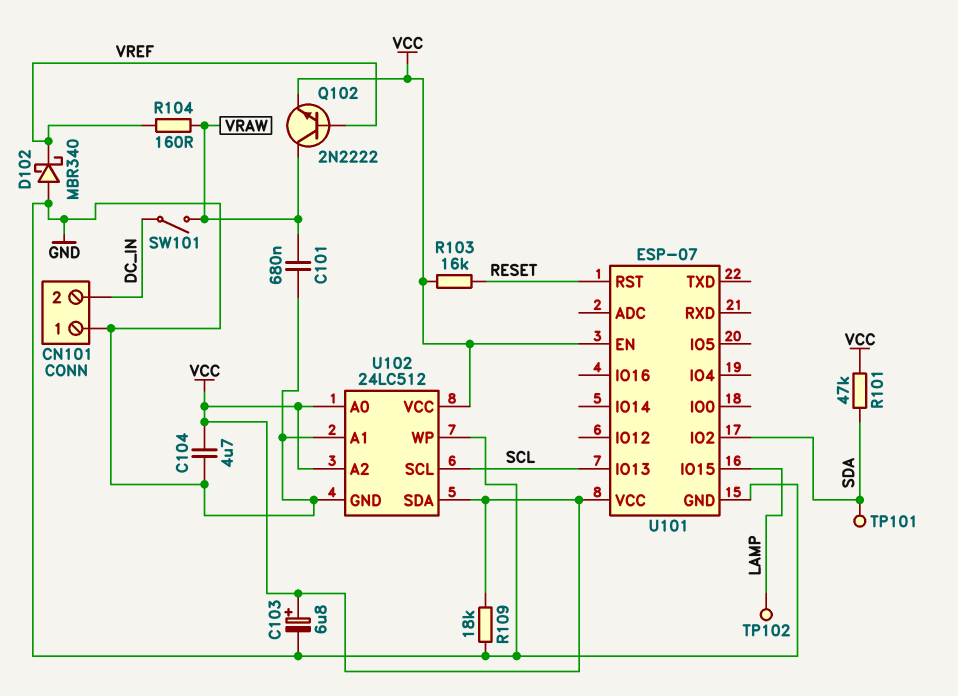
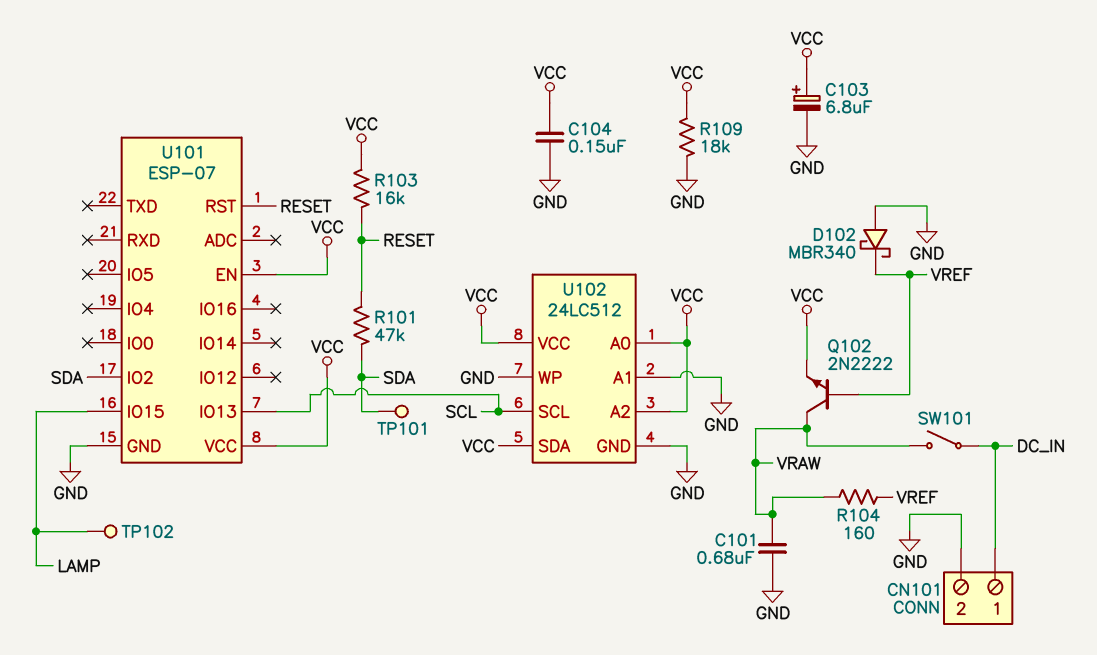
C104: 4.7uF (GND, VCC) -> 150nF (GND, VCC)
CN101 pin 1: GND -> DC_IN
CN101 pin 2: DC_IN -> GND
R101: 47k (SDA, VCC) -> 47k (RESET, SDA)

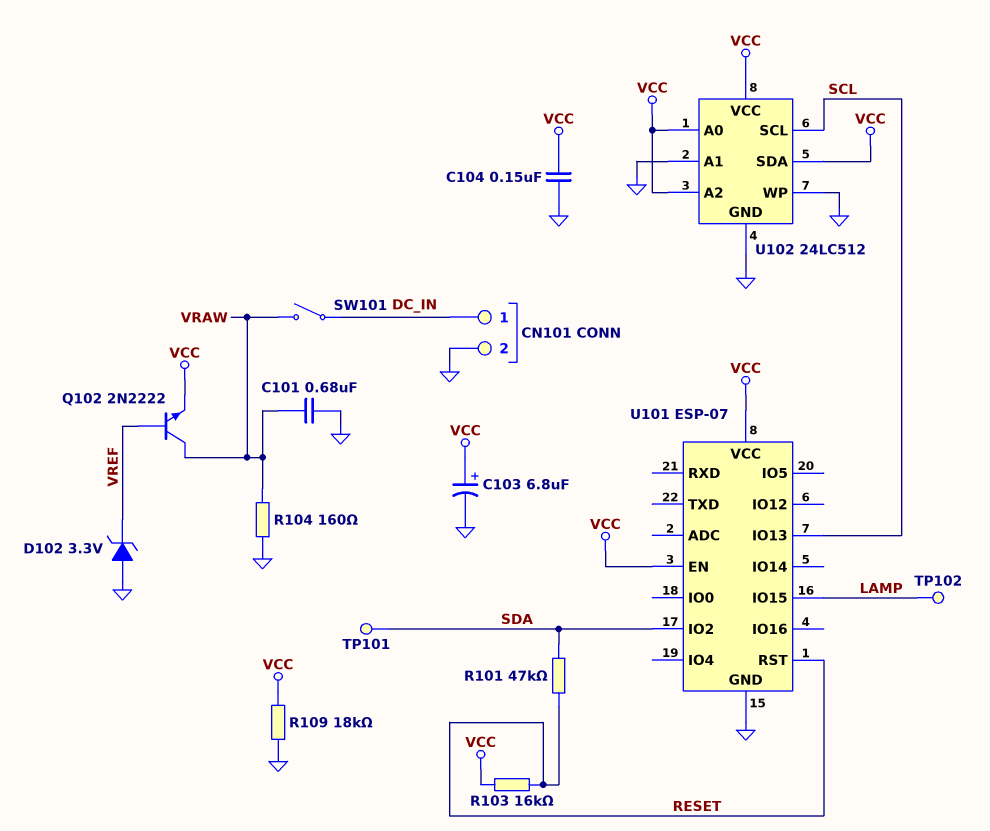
D102: schottky MBR340 (A GND, K VREF) -> zener 3.3V (A GND, K VREF)
R104: 160 (VRAW, VREF) -> 160 (GND, VRAW)

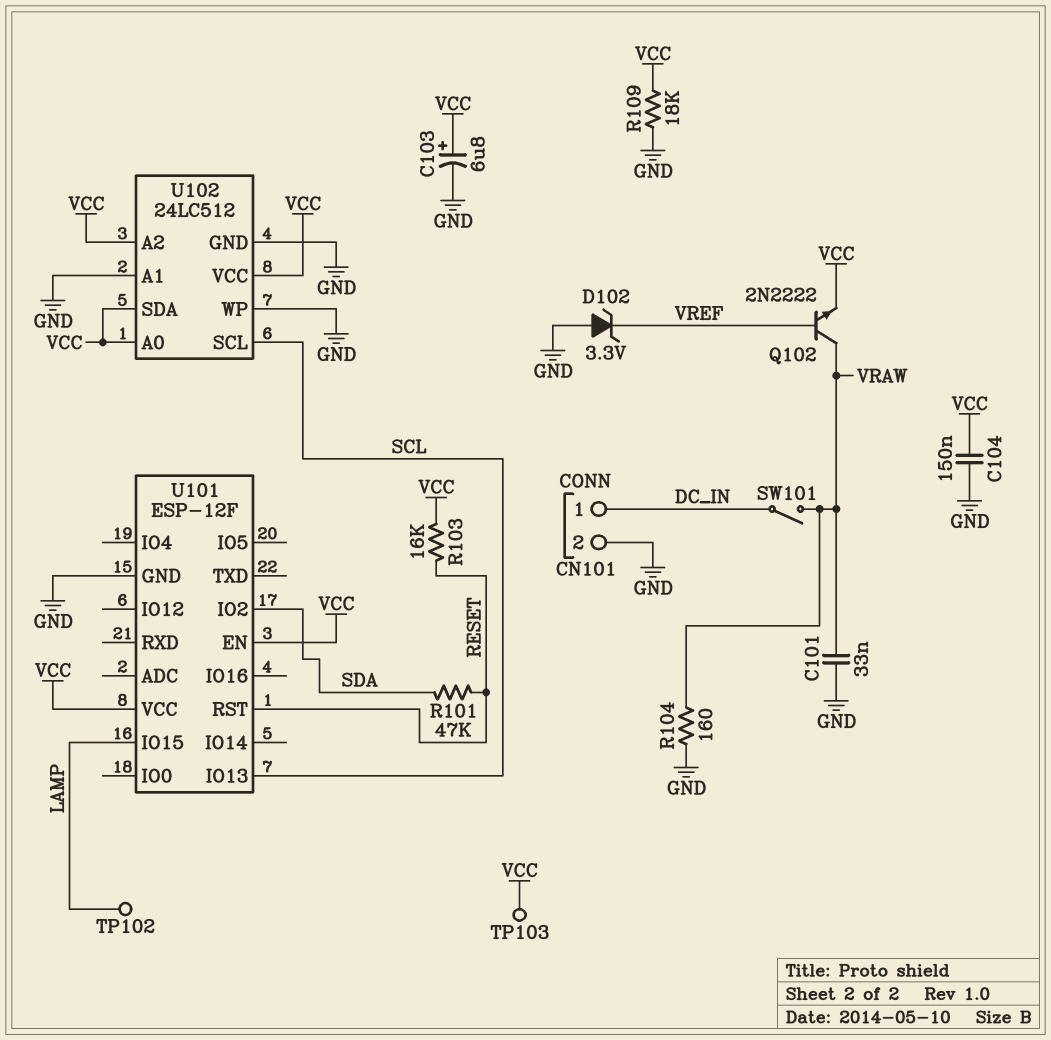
C101: 680nF (GND, VRAW) -> 33nF (GND, VRAW)
TP101: test point (SDA) -> none
TP103: none -> test point (VCC)
U101: ESP-07 -> ESP-12F

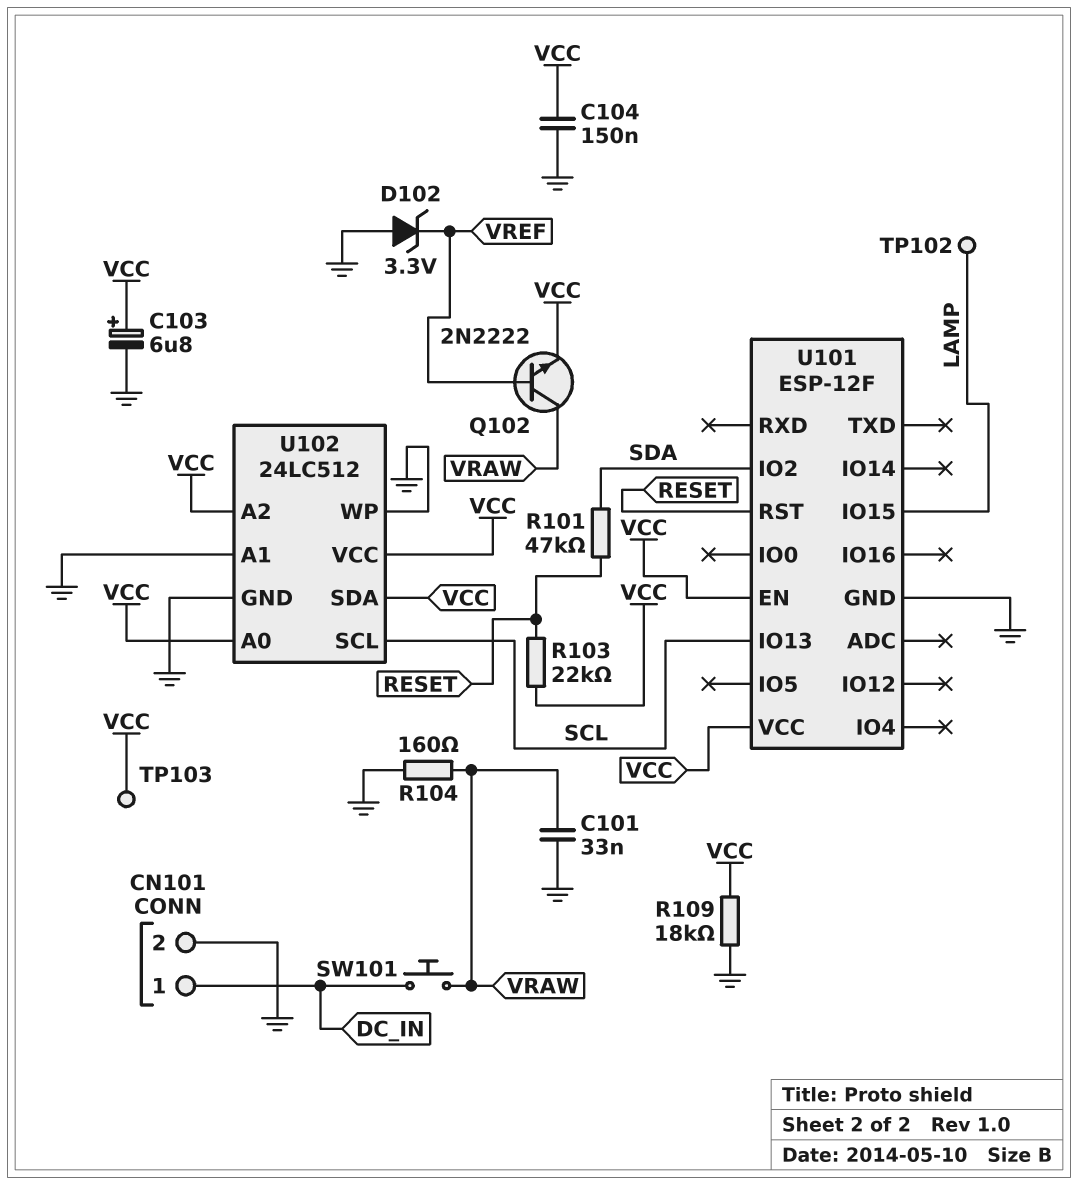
R103: 16k (RESET, VCC) -> 22k (RESET, VCC)
SW101: switch (DC_IN, VRAW) -> button (DC_IN, VRAW)

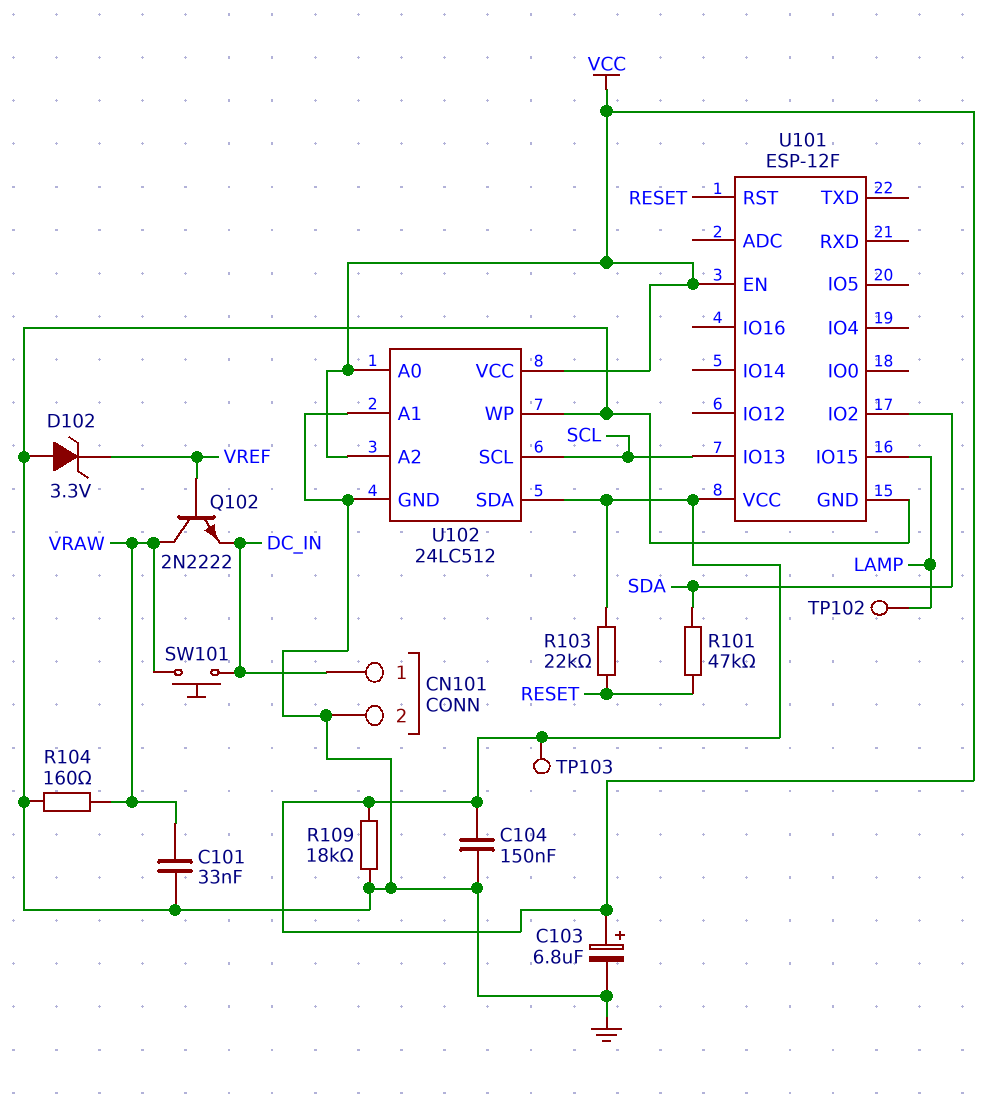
Q102: NPN 2N2222 (B VREF, C VRAW, E VCC) -> NPN 2N2222 (B VREF, C VRAW, E DC_IN)

